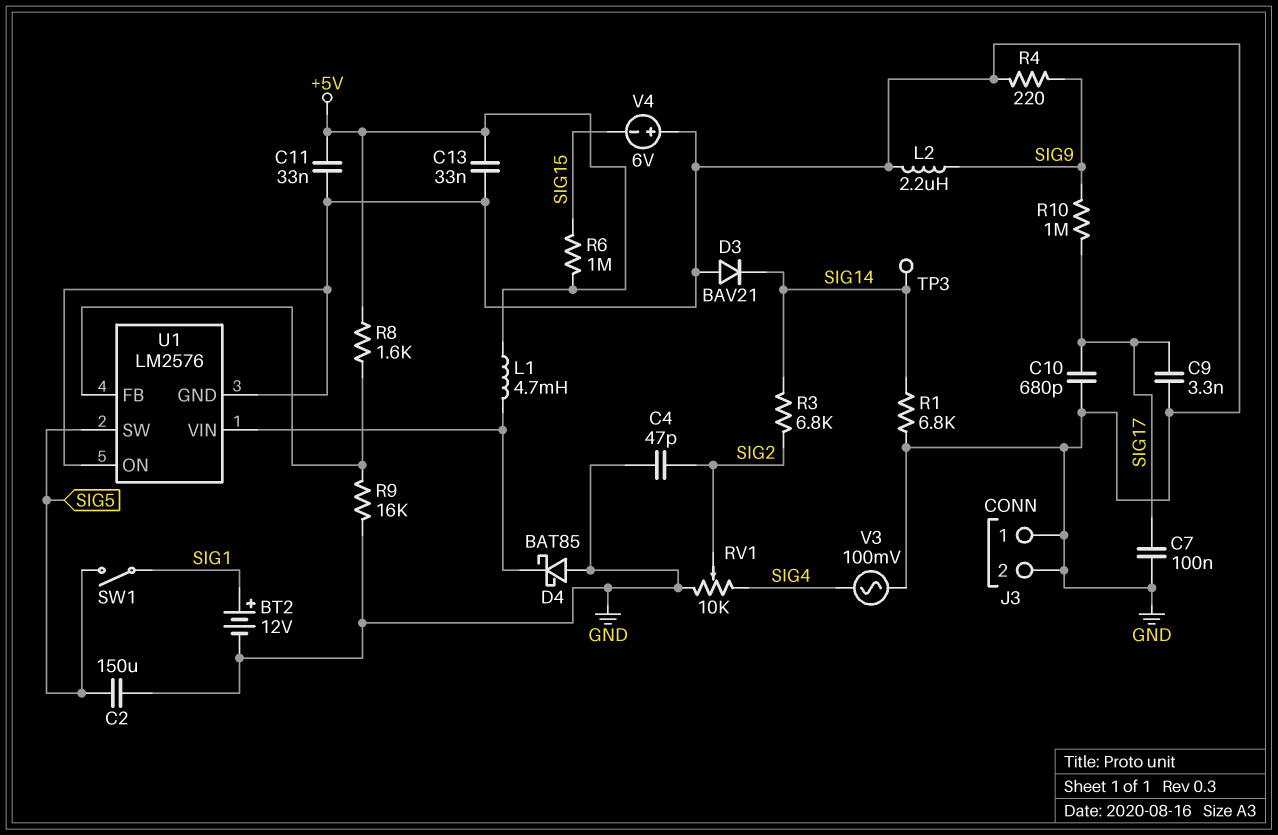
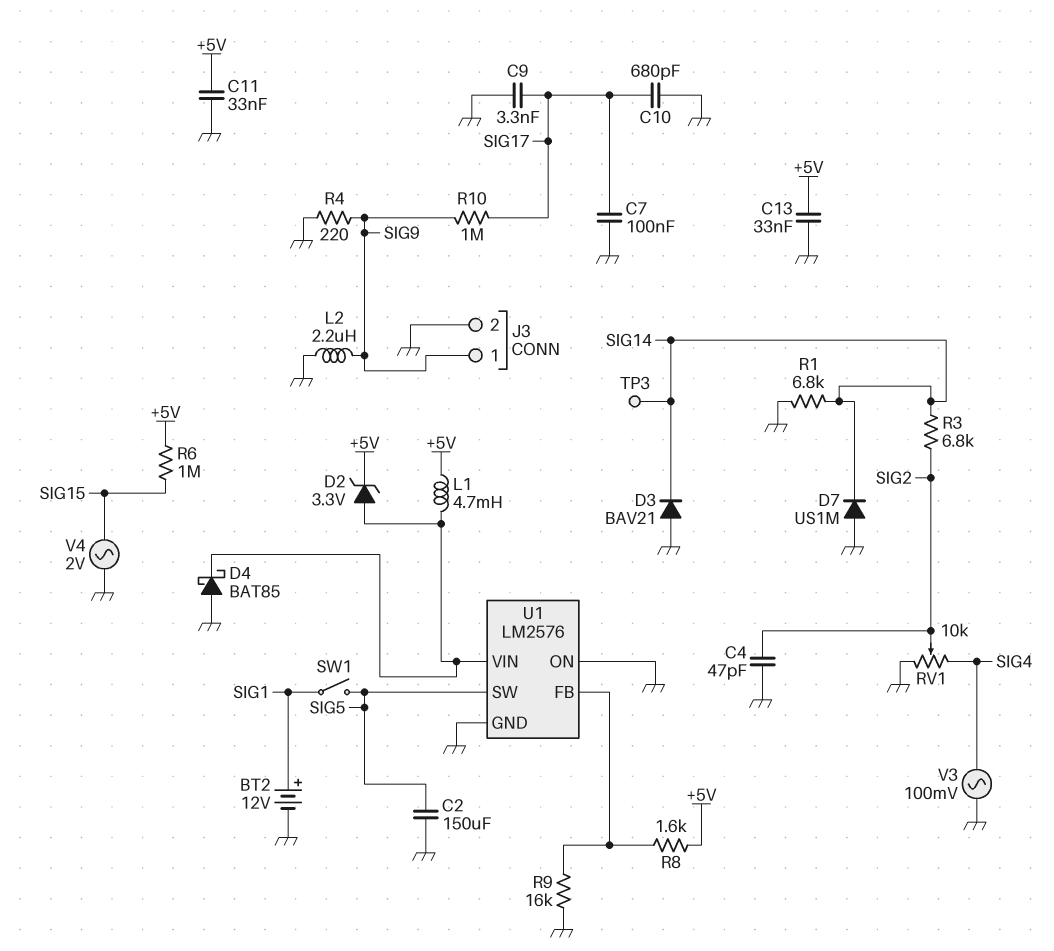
D2: none -> zener 3.3V (A U1/VIN, K +5V)
D7: none -> diode US1M (A GND, K SIG14)
J3 pin 1: GND -> SIG9
V4: 6V (plus GND, minus SIG15) -> AC 2V (GND, SIG15)

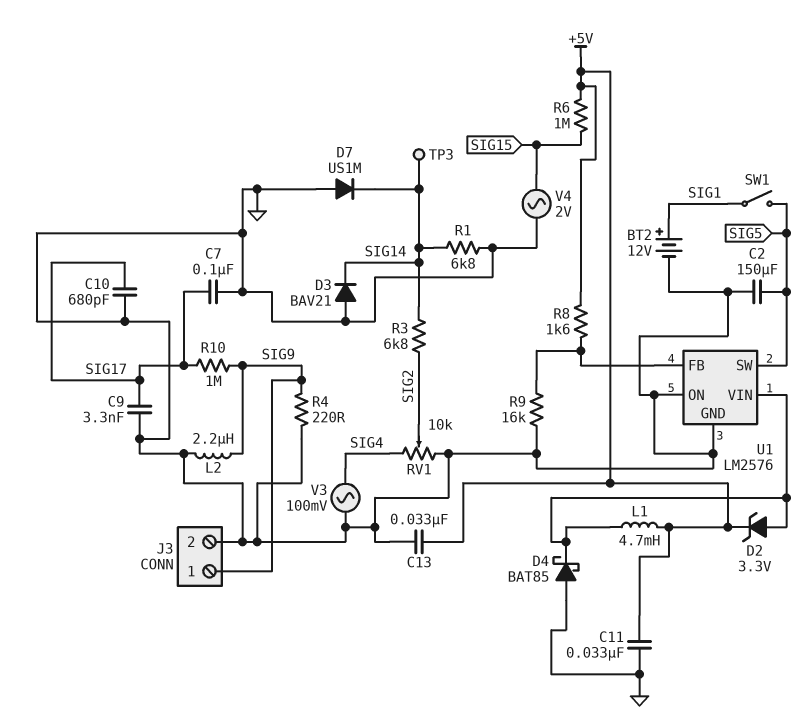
C4: 47pF (GND, SIG2) -> none

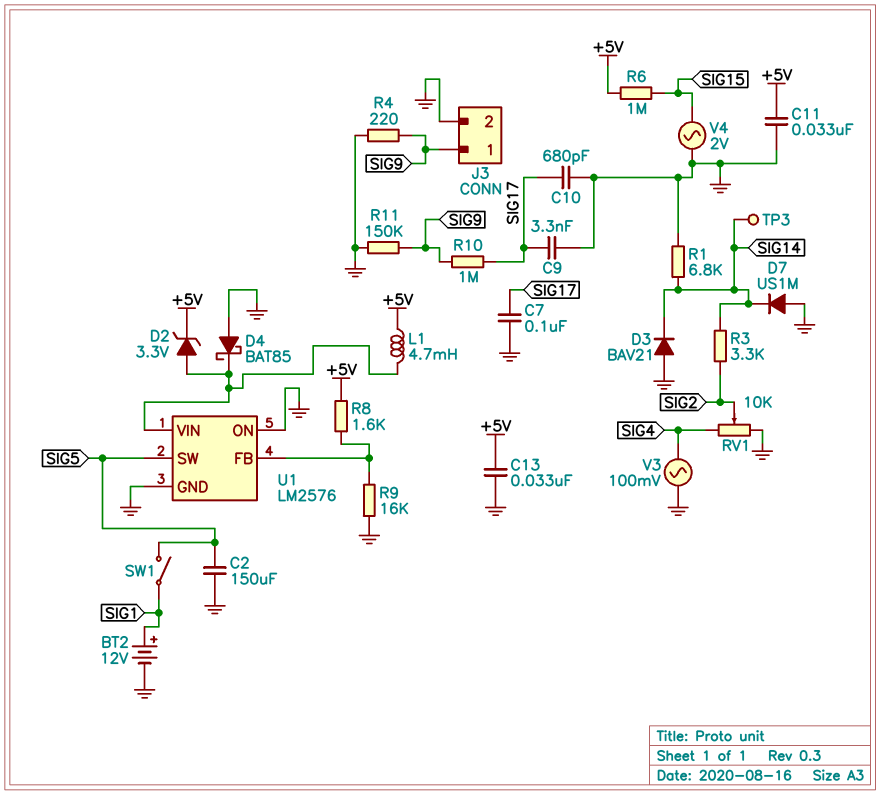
L2: 2.2uH (GND, SIG9) -> none
R3: 6.8k (SIG2, SIG14) -> 3.3k (SIG2, SIG14)
R11: none -> 150k (GND, SIG9)

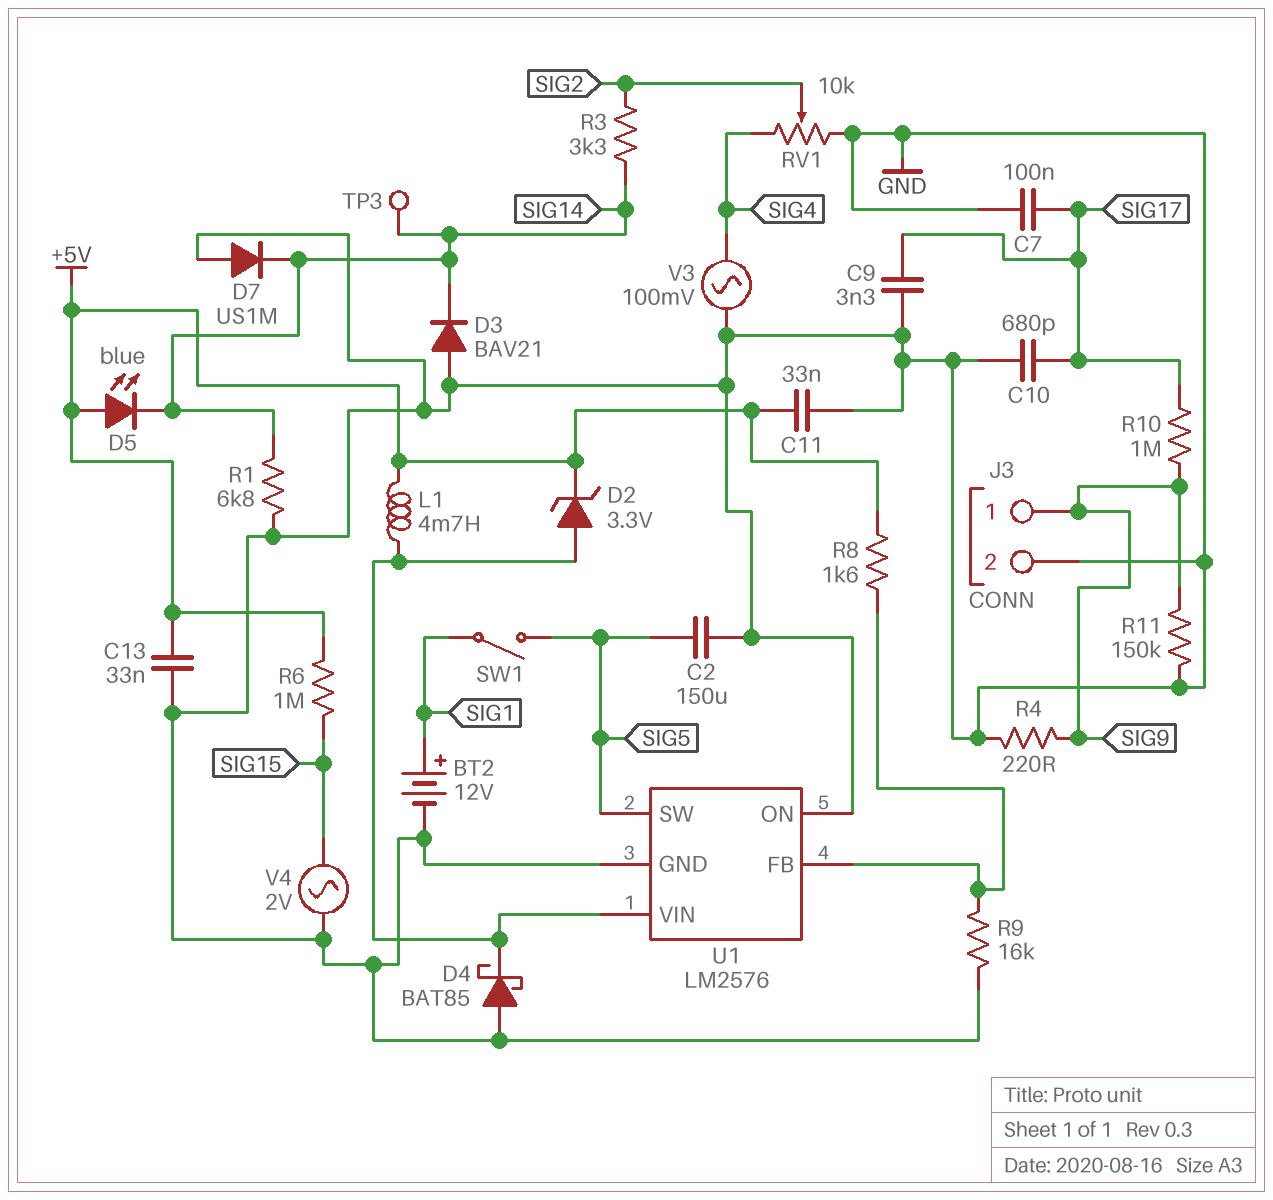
D5: none -> LED blue (A +5V, K SIG14)

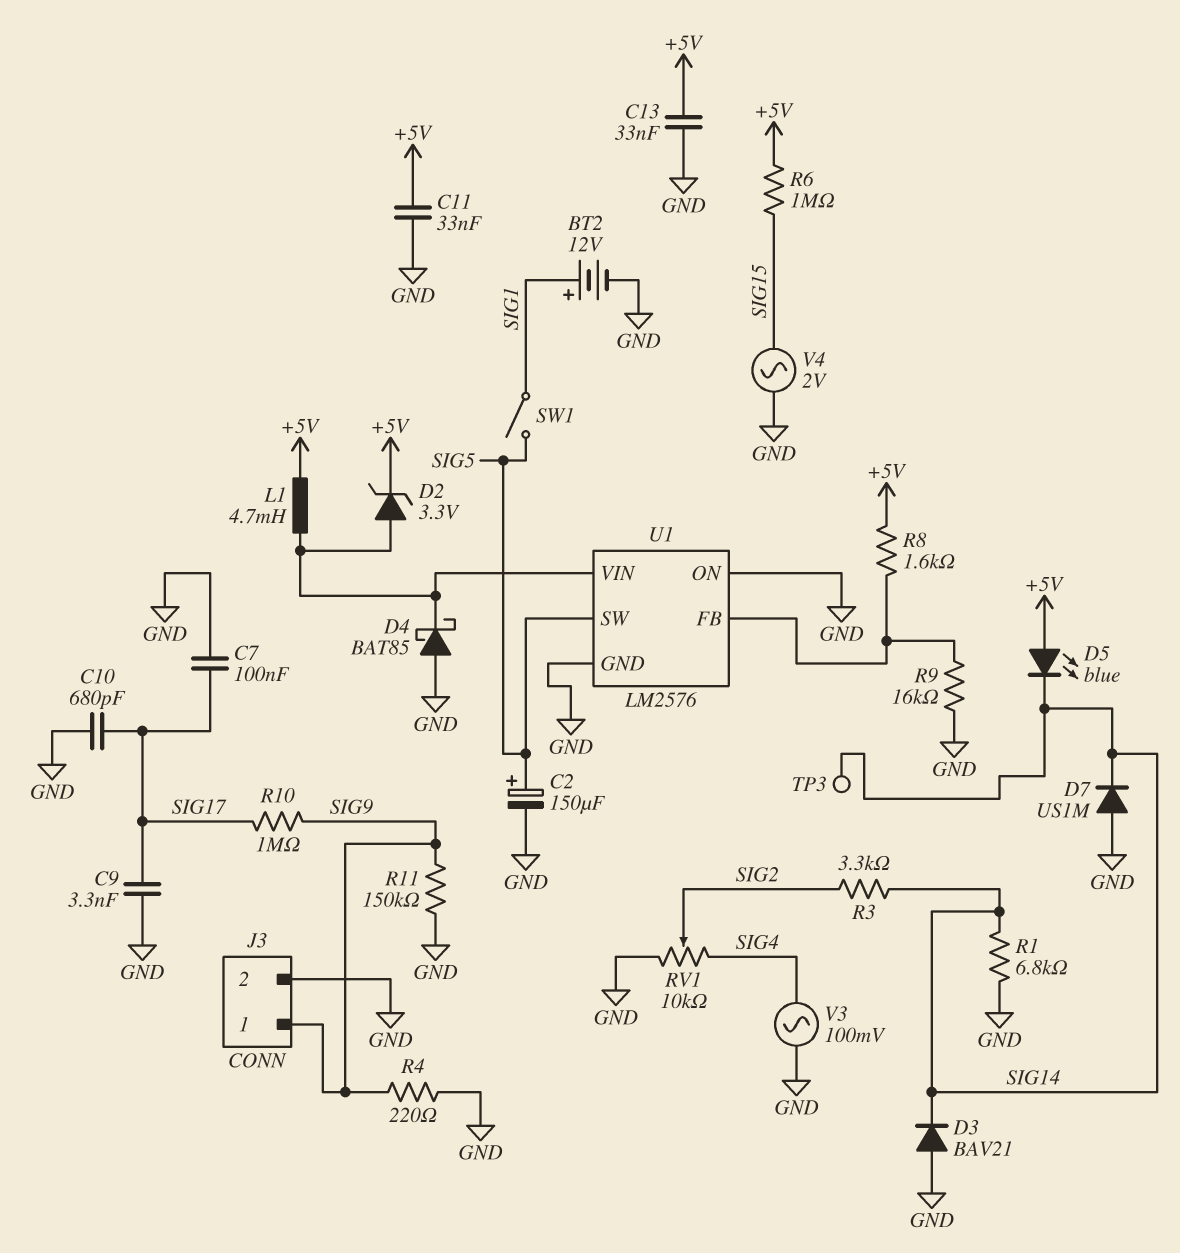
C2: 150uF (GND, SIG5) -> 150uF (plus SIG5, minus GND)

